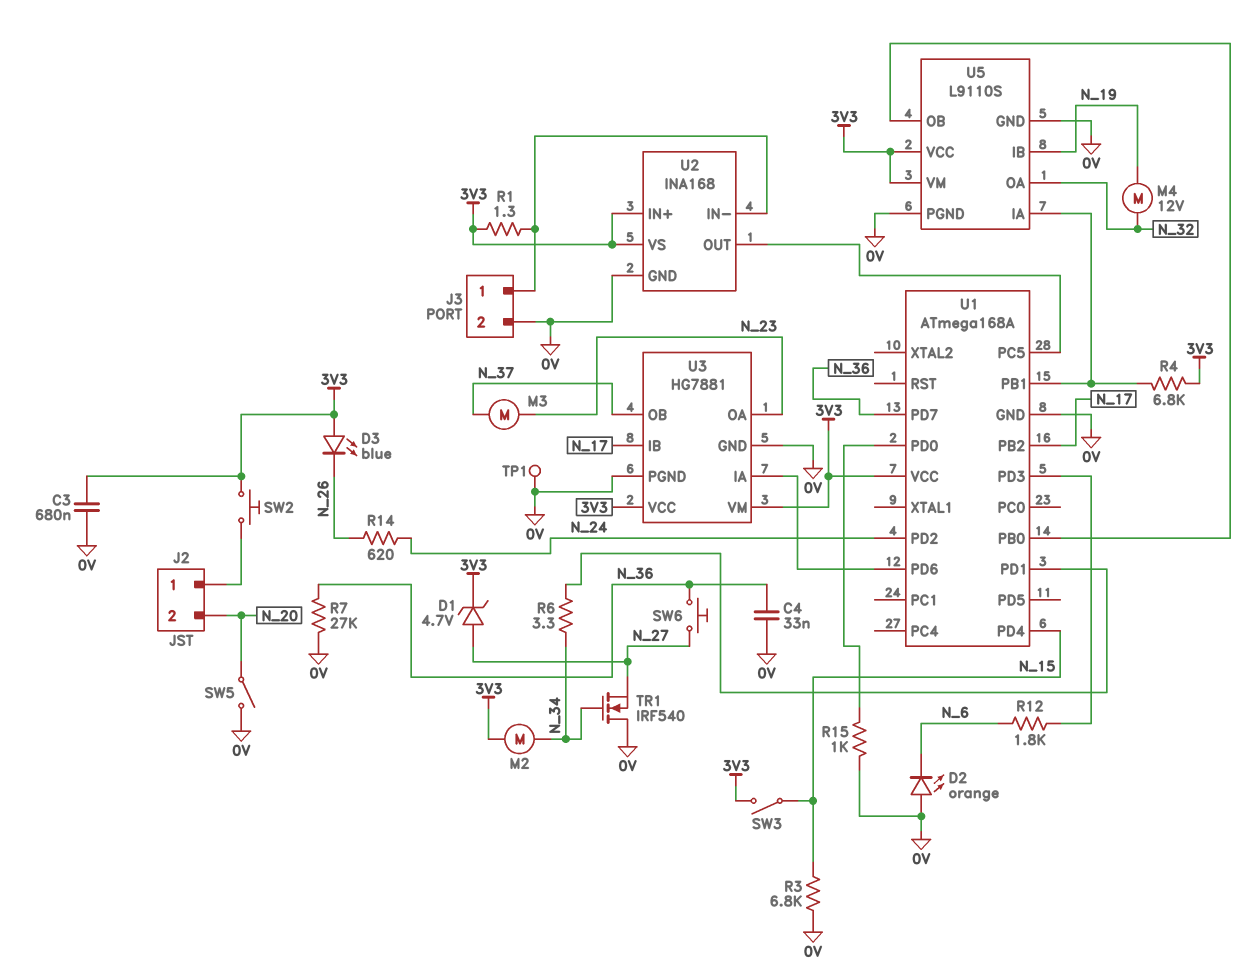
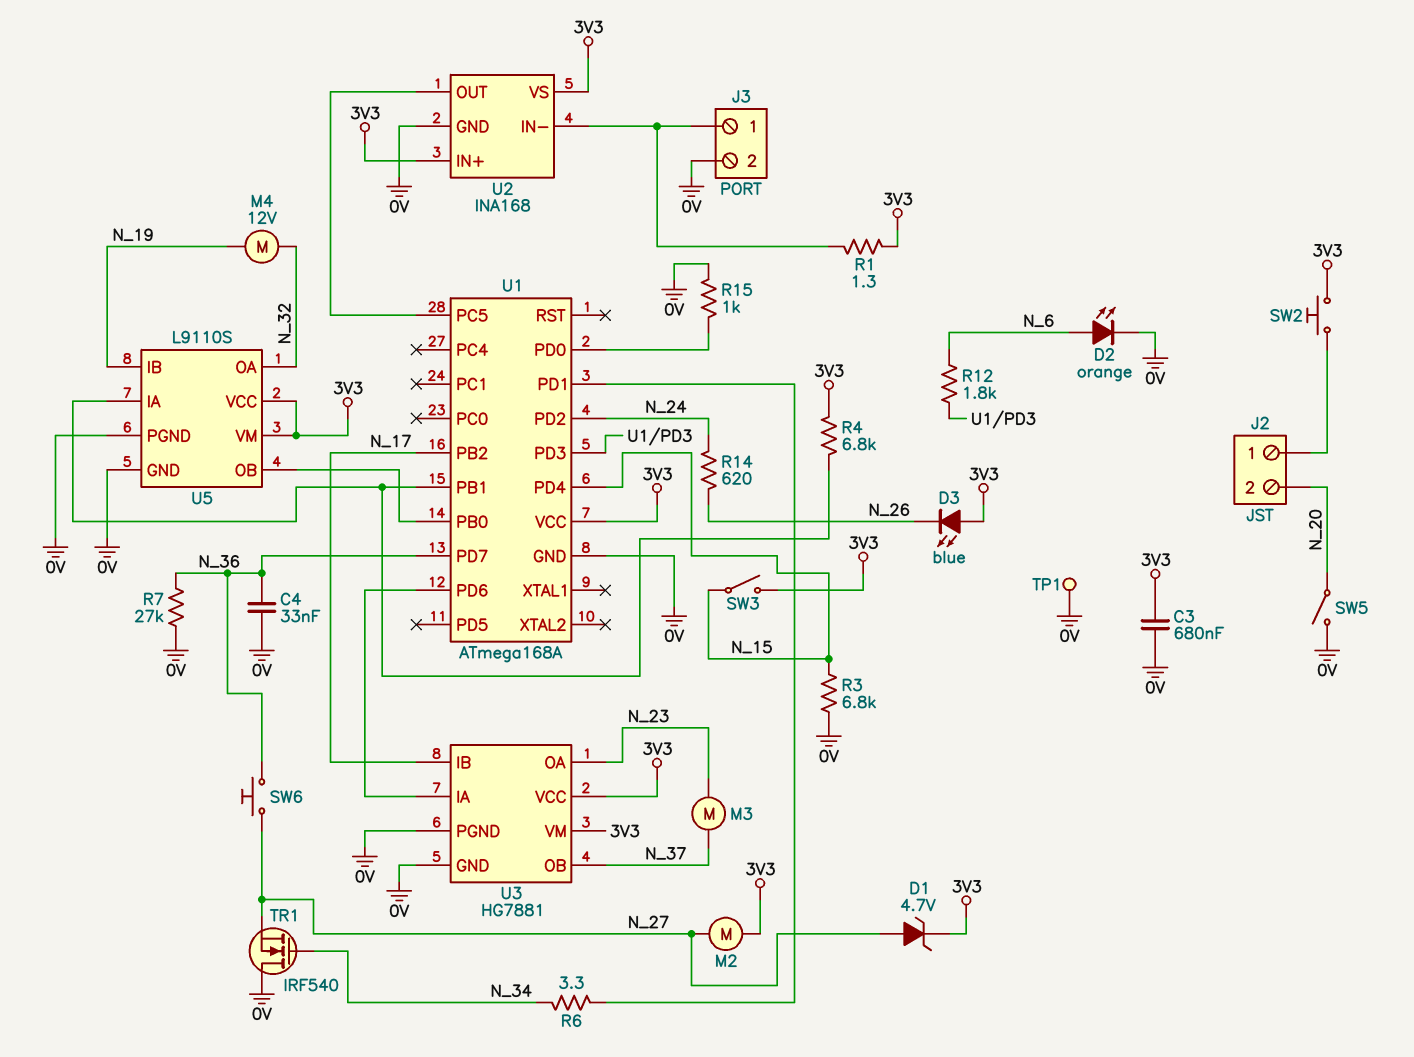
D2: LED orange (A 0V, K N_6) -> LED orange (A N_6, K 0V)
M2: motor (3V3, N_34) -> motor (3V3, N_27)

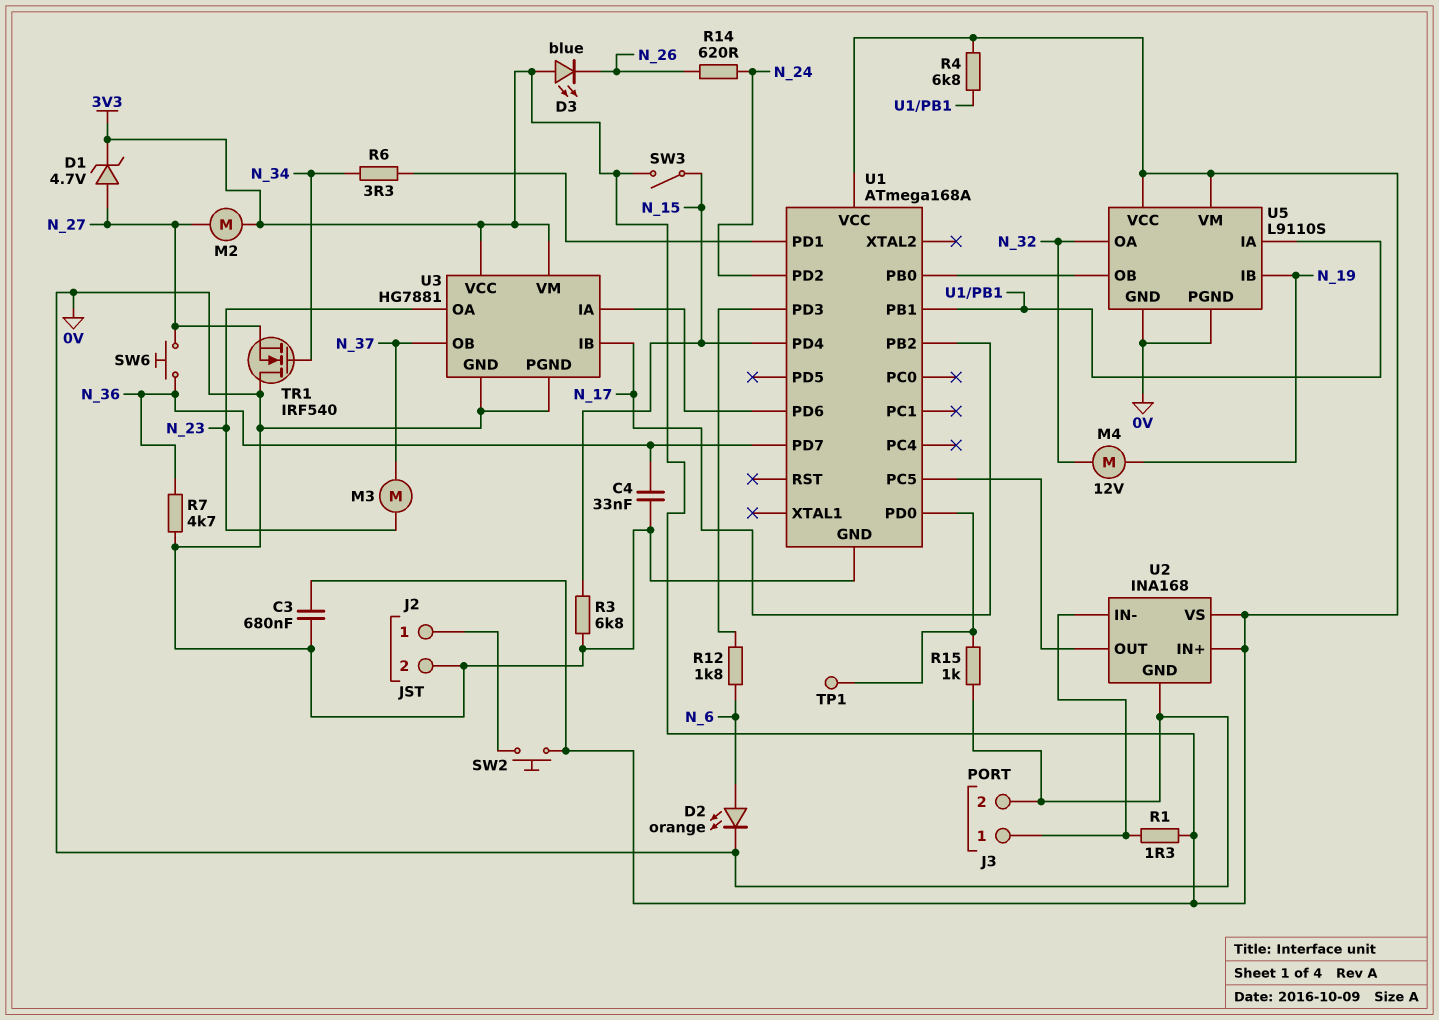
J2 pin 2: N_20 -> 0V
R7: 27k (0V, N_36) -> 4.7k (0V, N_36)
SW5: switch (0V, N_20) -> none
TP1: test point (0V) -> test point (U1/PD0)

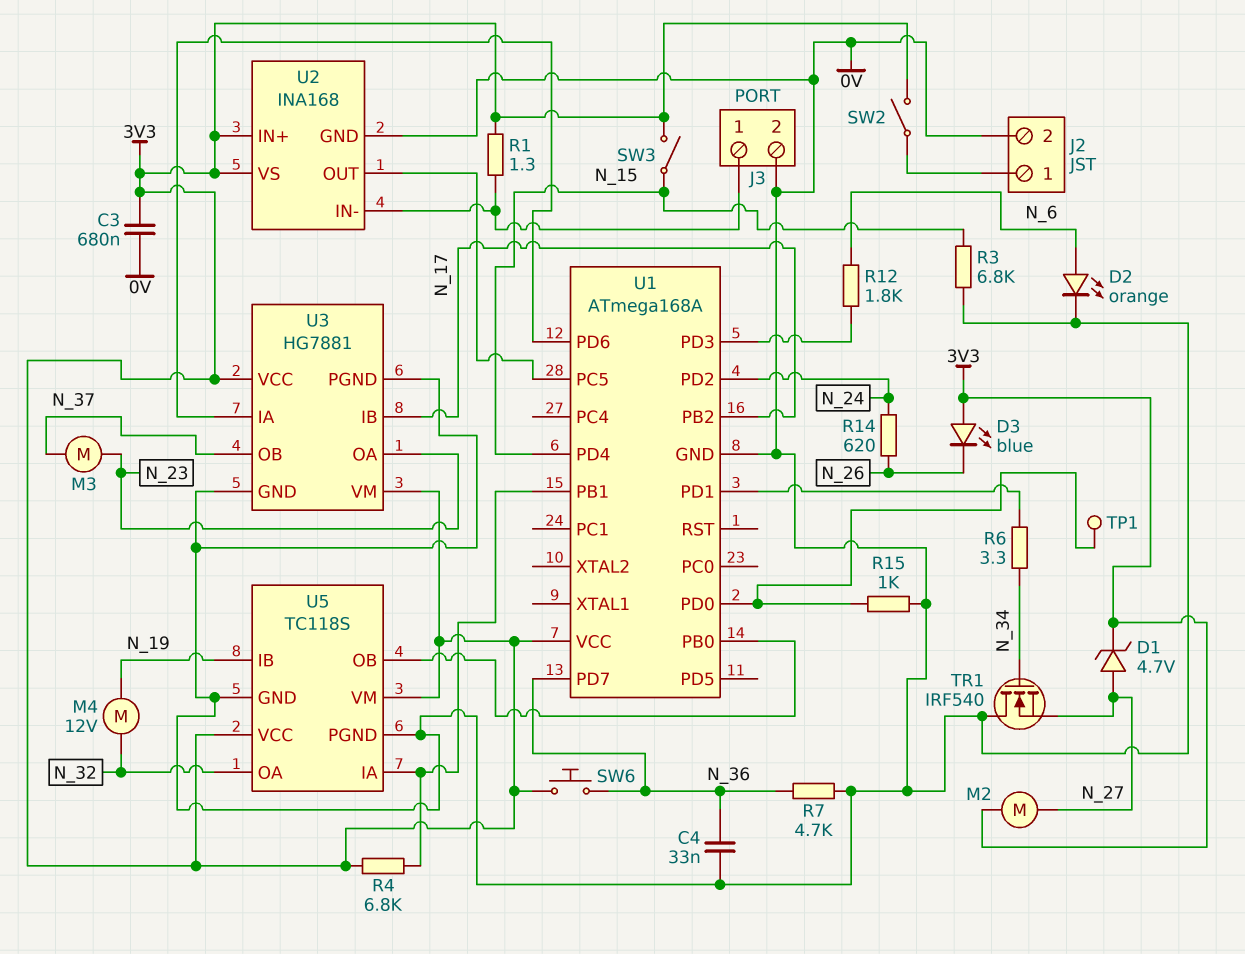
SW2: button (3V3, J2/1) -> switch (3V3, J2/1)
SW6: button (N_27, N_36) -> button (3V3, N_36)
U5: L9110S -> TC118S

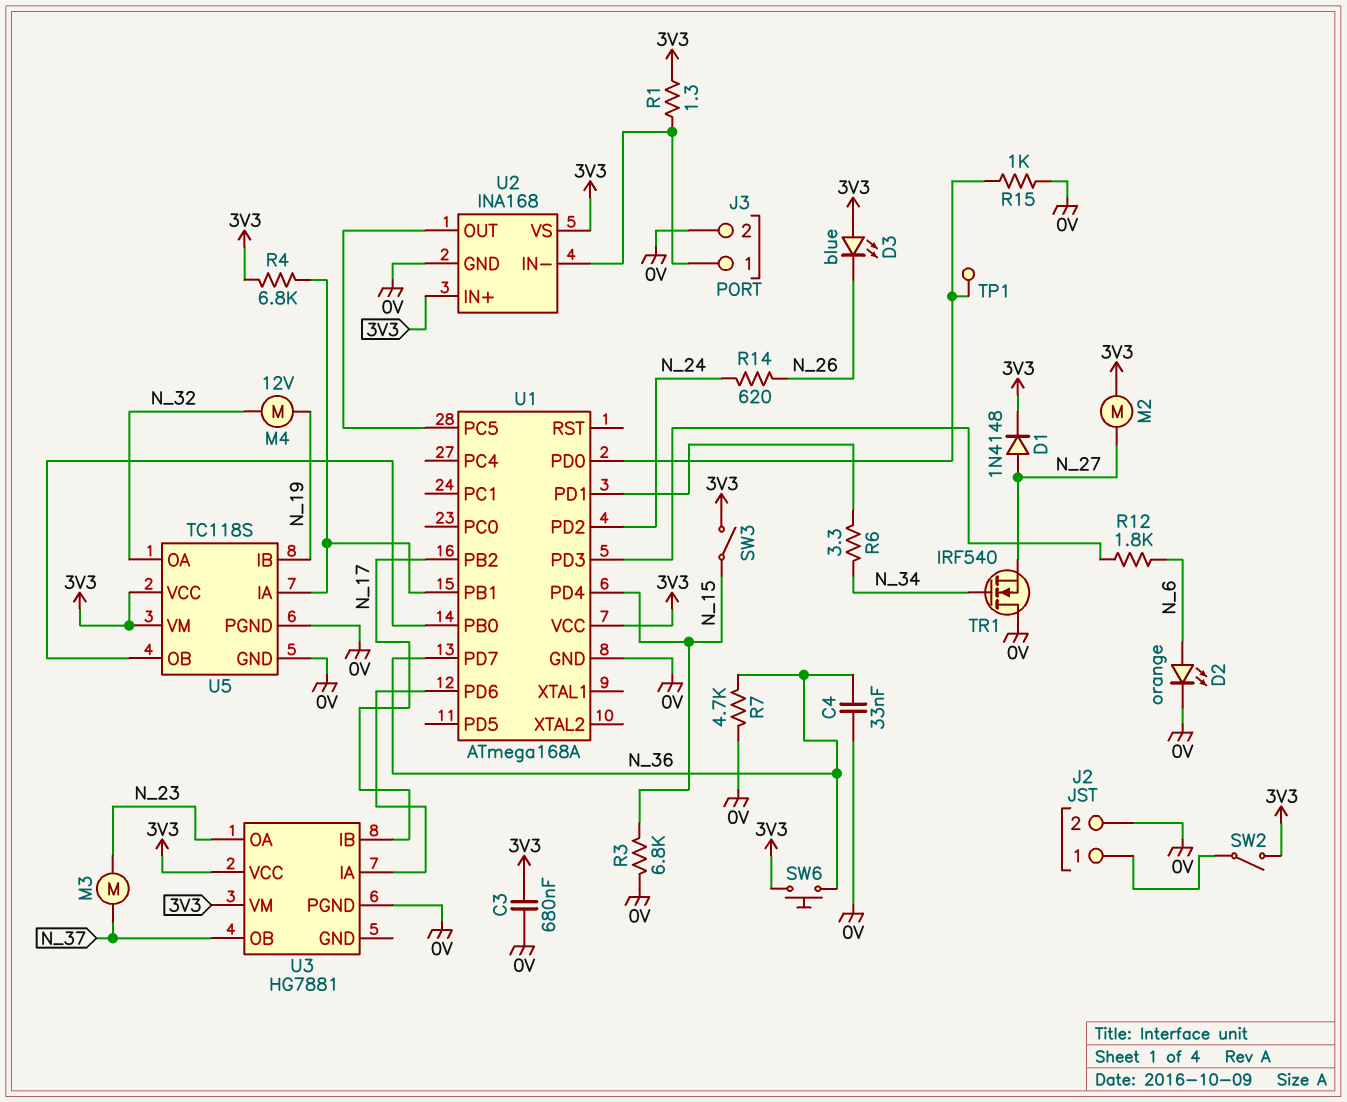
D1: zener 4.7V (A N_27, K 3V3) -> diode 1N4148 (A N_27, K 3V3)
U3 pin GND: 0V -> none

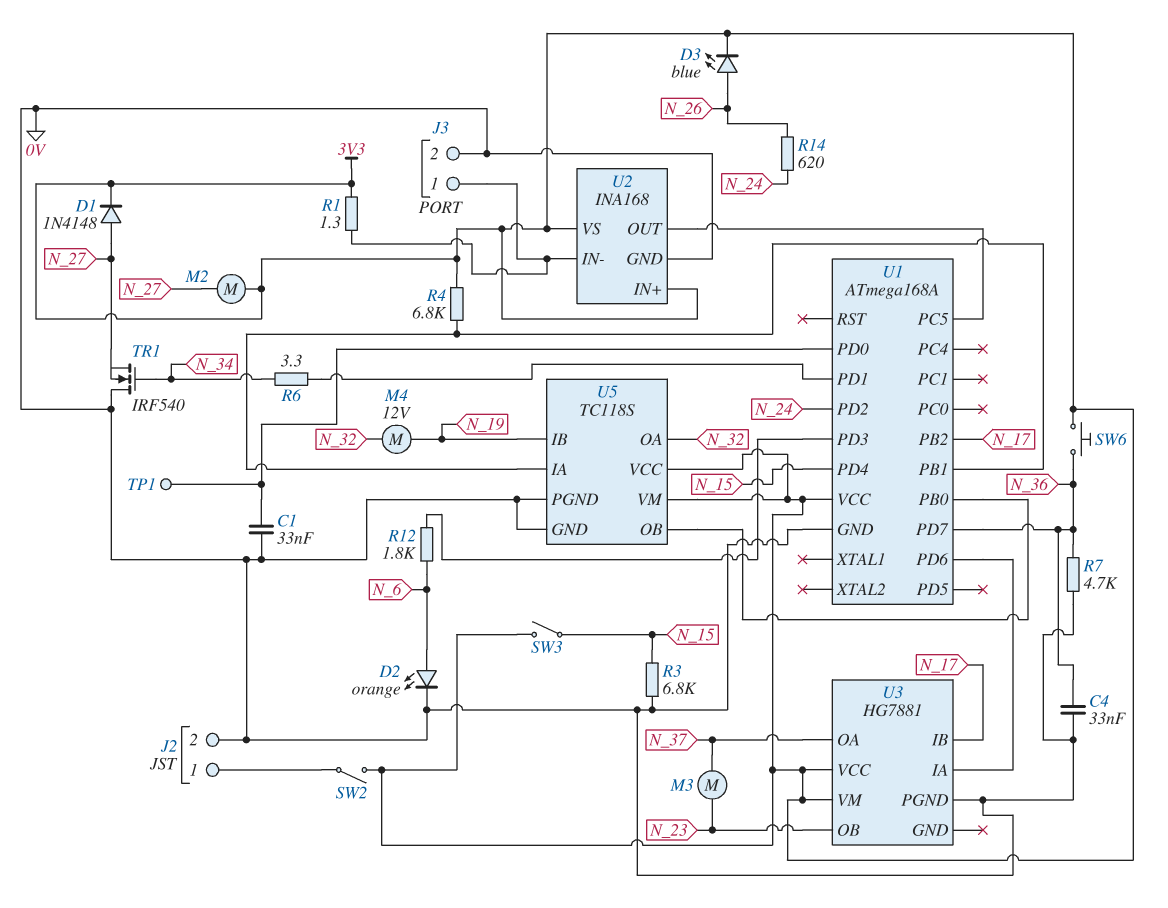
C1: none -> 33nF (0V, U1/PD0)
C3: 680nF (0V, 3V3) -> none
D3: LED blue (A 3V3, K N_26) -> LED blue (A N_26, K 3V3)
R15: 1k (0V, U1/PD0) -> none
U3 pin OA: N_23 -> N_37
U3 pin OB: N_37 -> N_23

